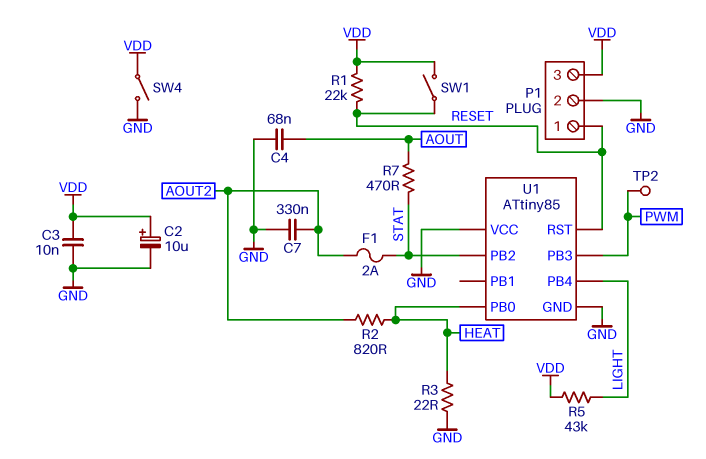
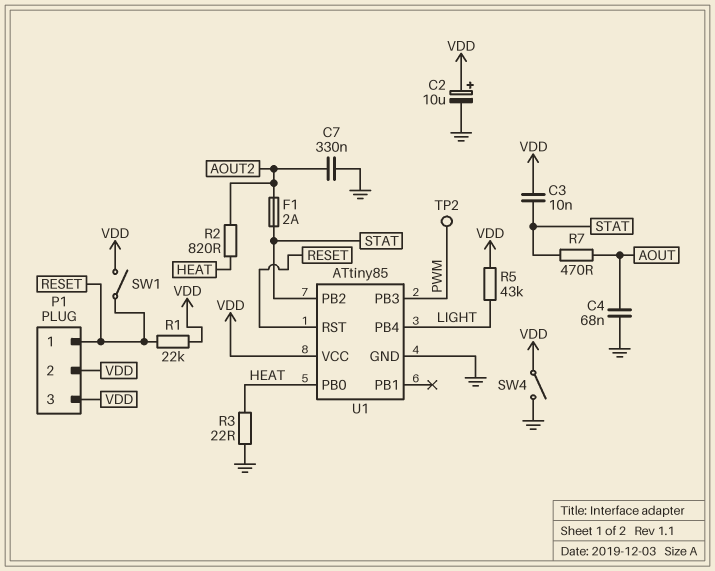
C3: 10nF (GND, VDD) -> 10nF (STAT, VDD)
P1 pin 2: GND -> VDD
U1 pin VCC: GND -> VDD

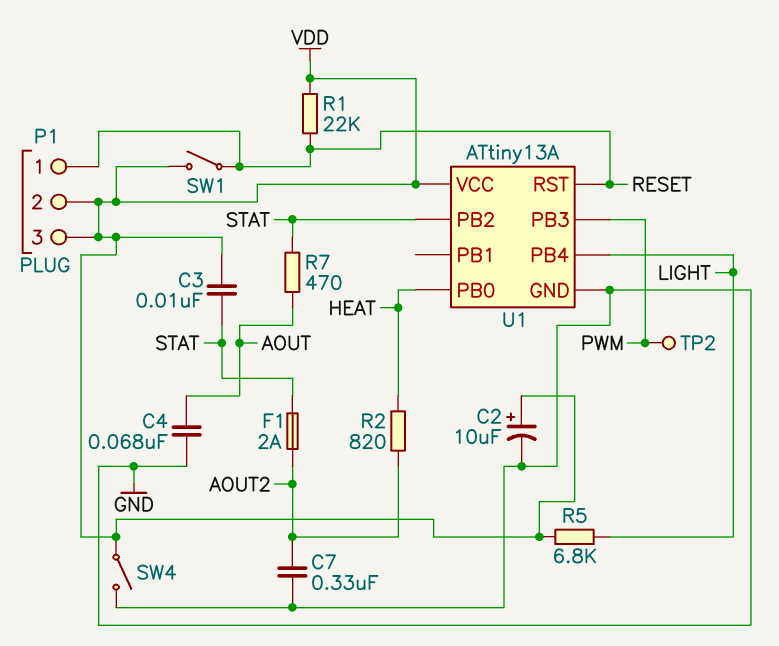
R3: 22 (GND, HEAT) -> none
R5: 43k (LIGHT, VDD) -> 6.8k (LIGHT, VDD)
U1: ATtiny85 -> ATtiny13A

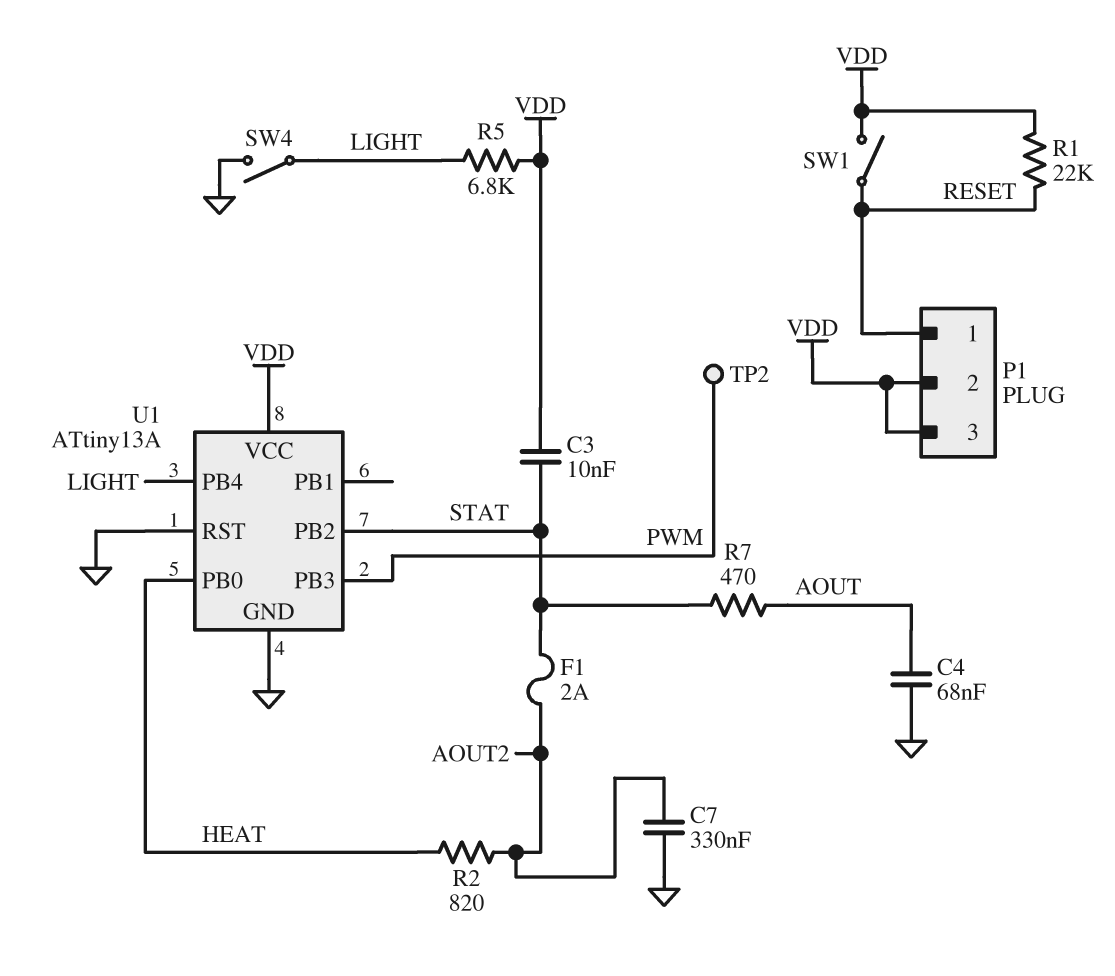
C2: 10uF (plus VDD, minus GND) -> none
SW4: switch (GND, VDD) -> switch (GND, LIGHT)
U1 pin RST: RESET -> GND

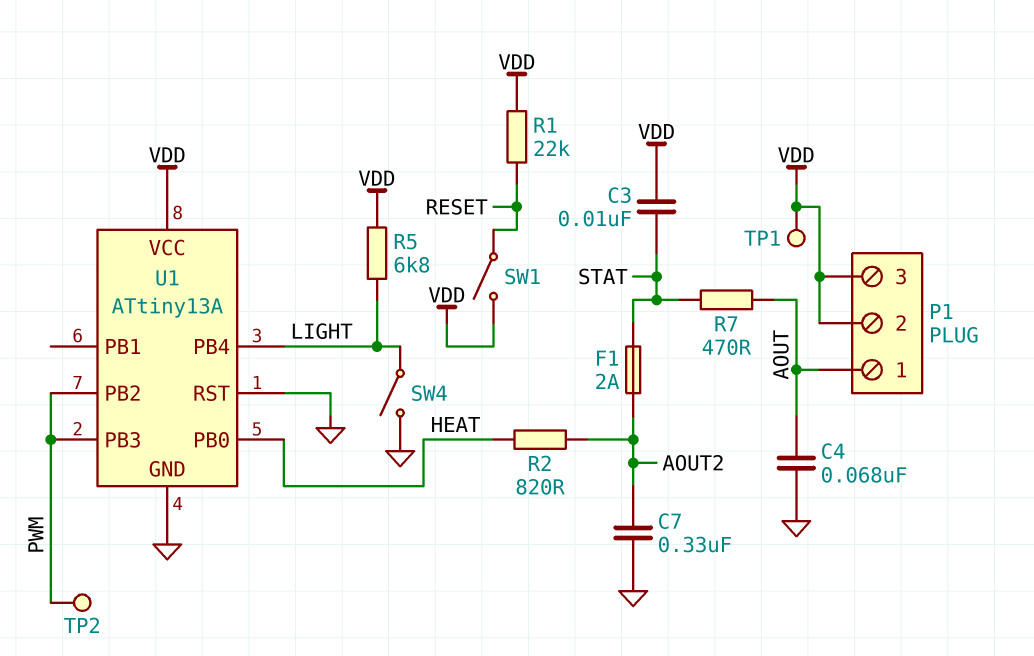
P1 pin 1: RESET -> AOUT
TP1: none -> test point (VDD)
U1 pin PB2: STAT -> PWM

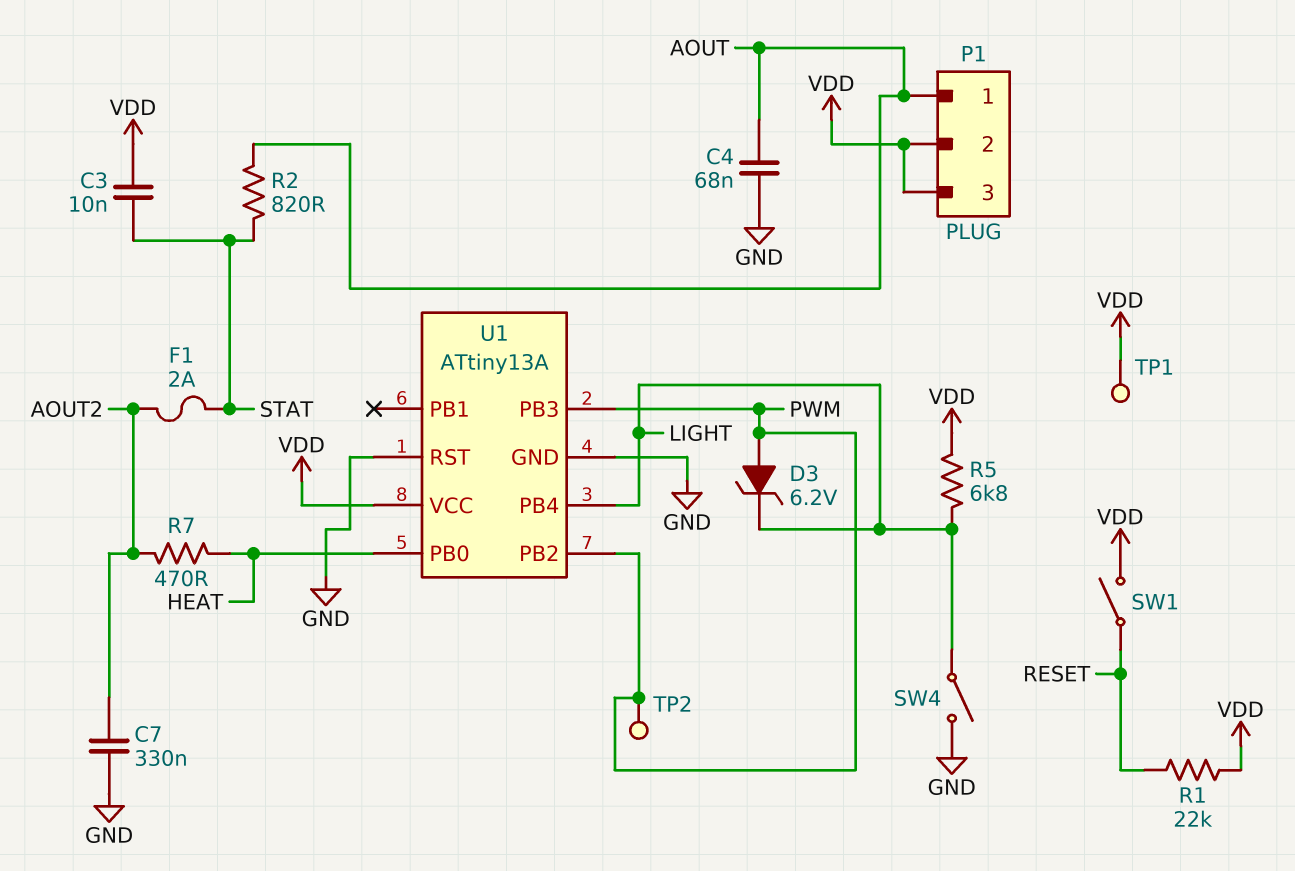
D3: none -> zener 6.2V (A PWM, K LIGHT)
R2: 820 (AOUT2, HEAT) -> 820 (AOUT, STAT)
R7: 470 (AOUT, STAT) -> 470 (AOUT2, HEAT)

